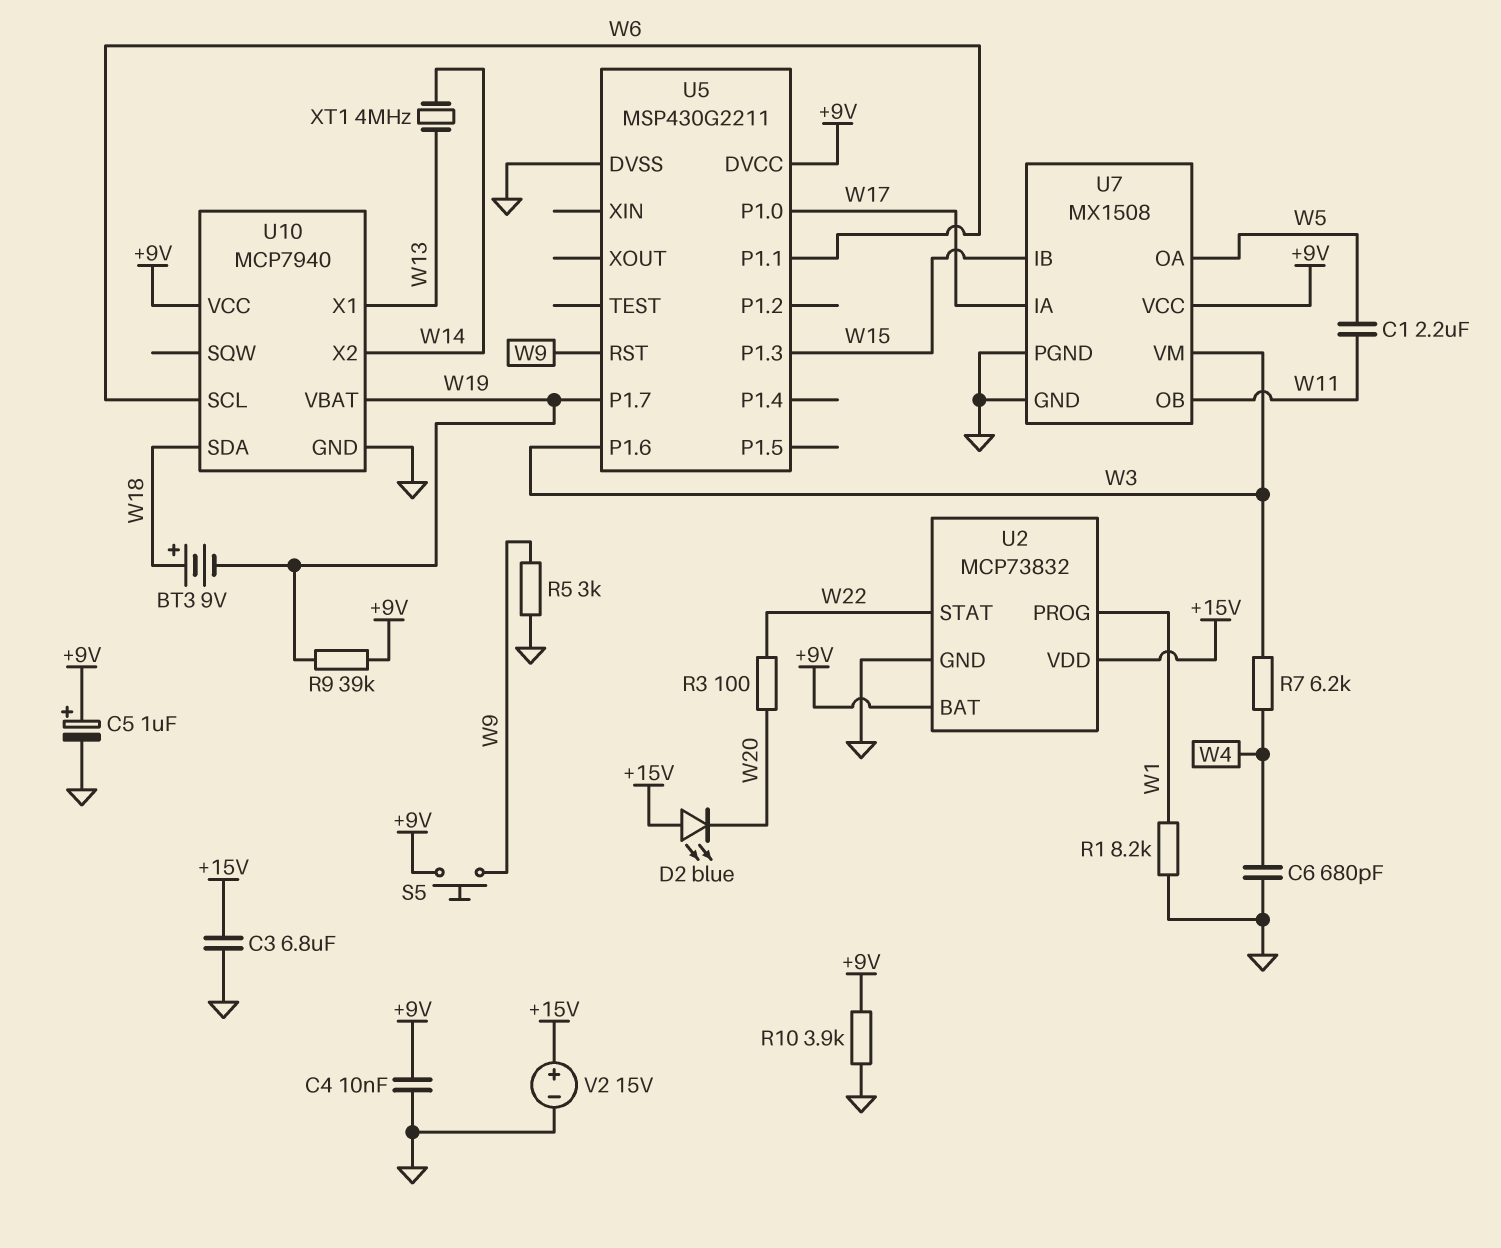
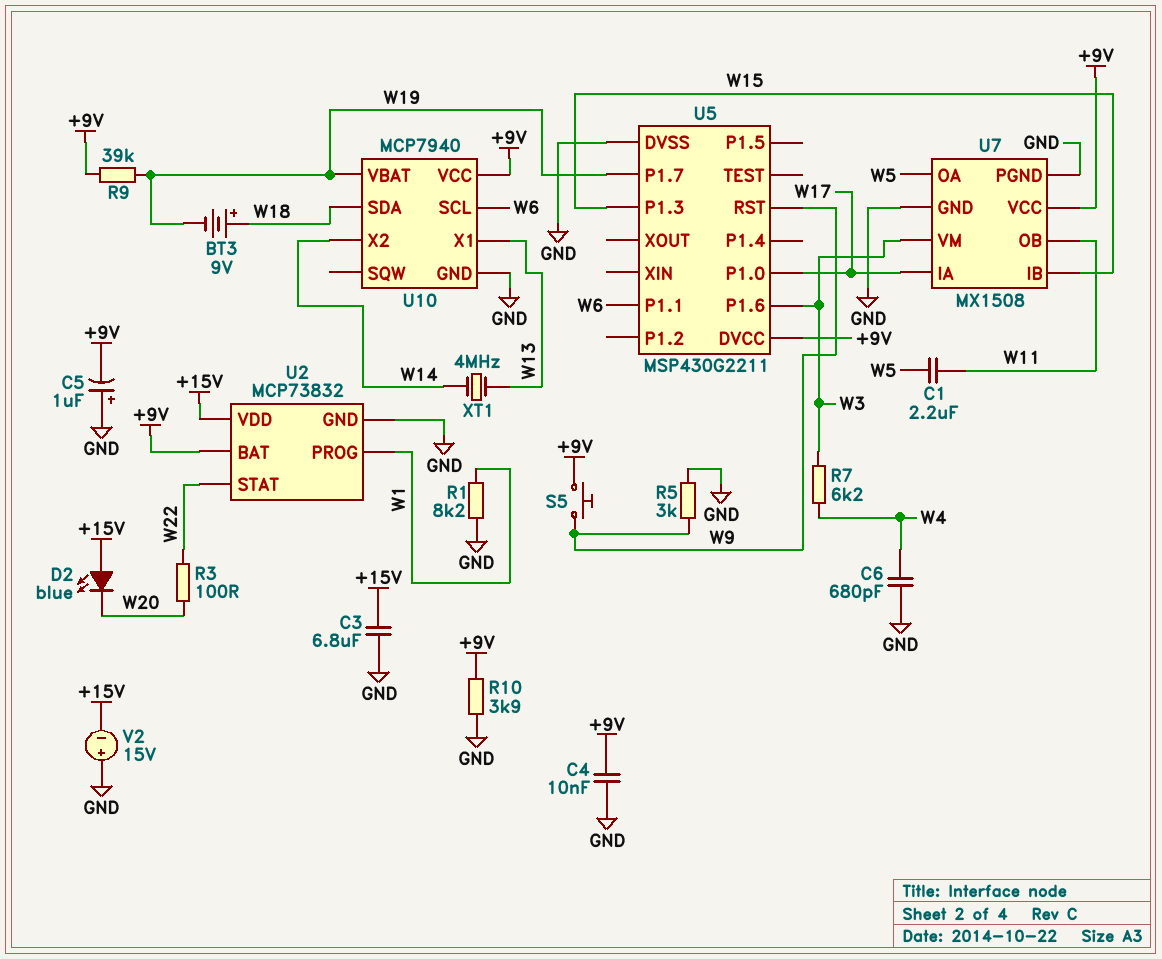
C5: 1uF (plus +9V, minus GND) -> 1uF (plus GND, minus +9V)
V2: 15V (plus +15V, minus GND) -> 15V (plus GND, minus +15V)

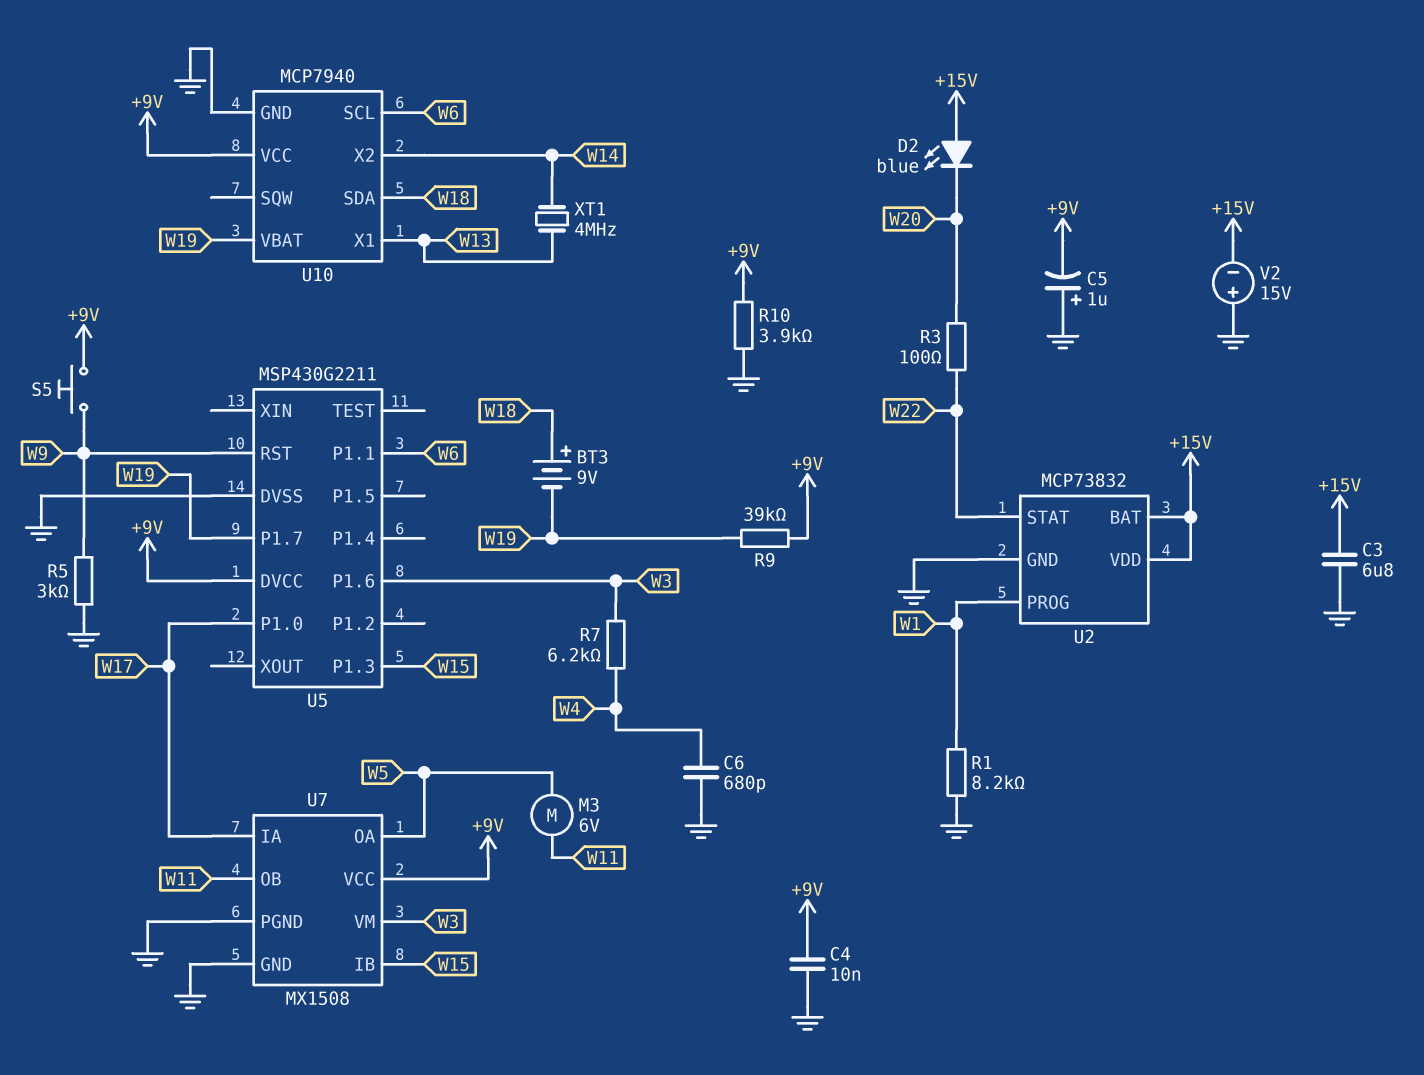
C1: 2.2uF (W5, W11) -> none
M3: none -> motor 6V (W5, W11)
U2 pin BAT: +9V -> +15V

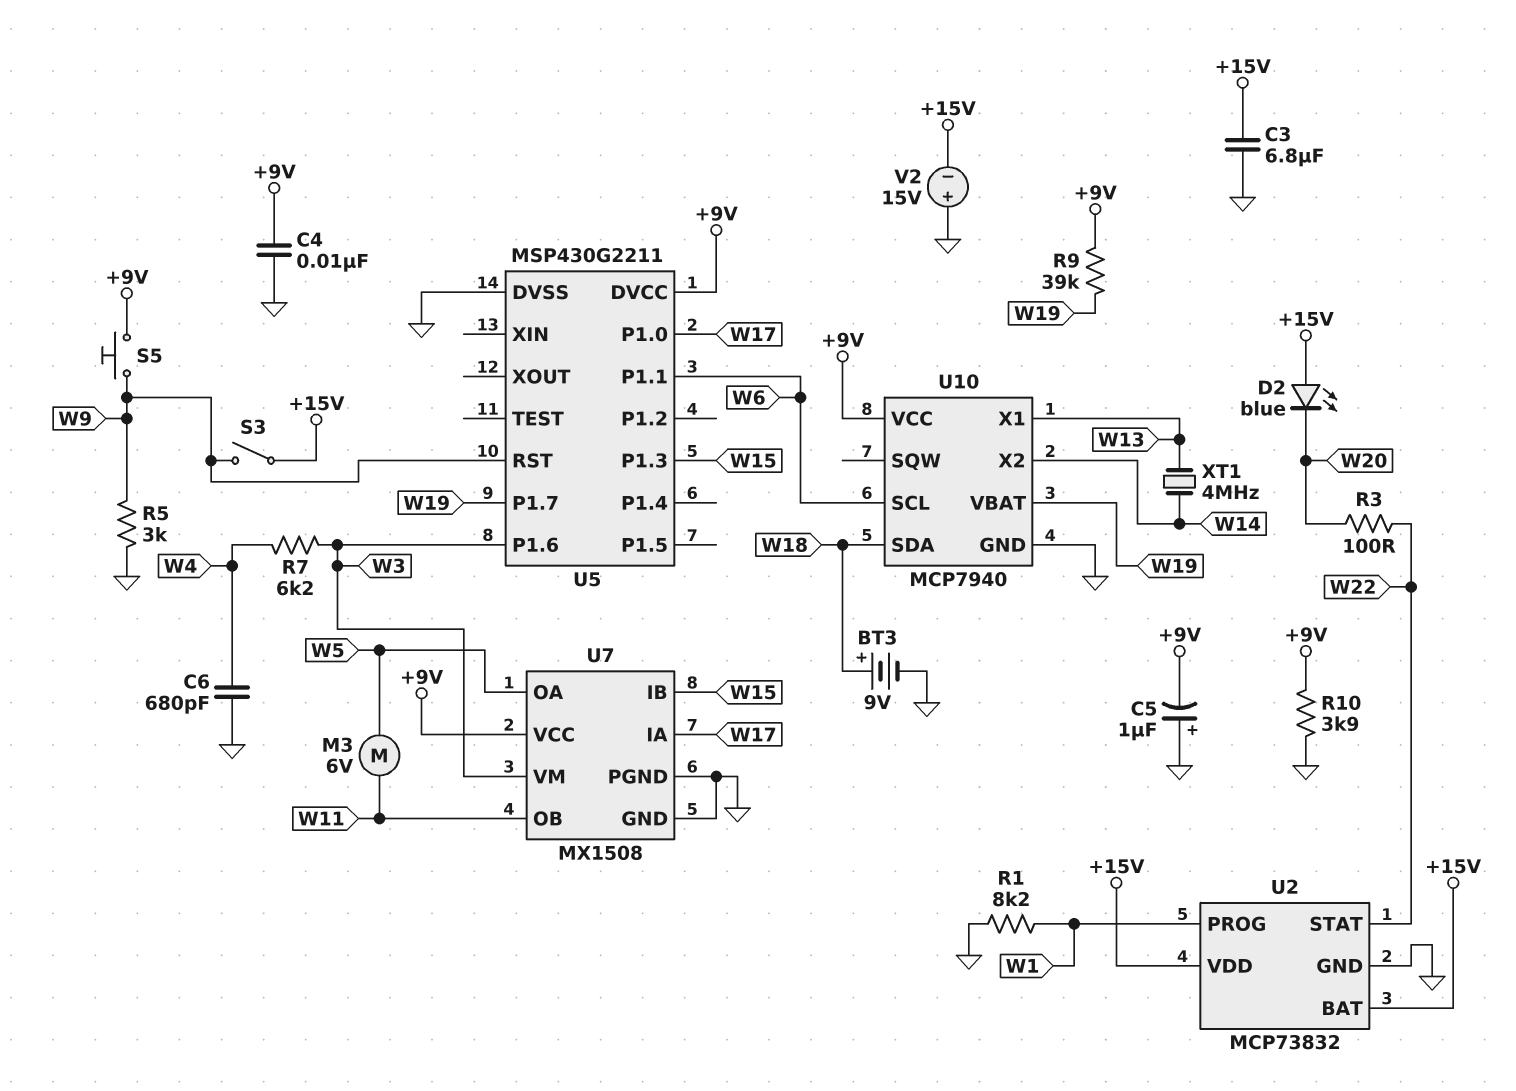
BT3: 9V (plus W18, minus W19) -> 9V (plus W18, minus GND)
S3: none -> switch (+15V, W9)

